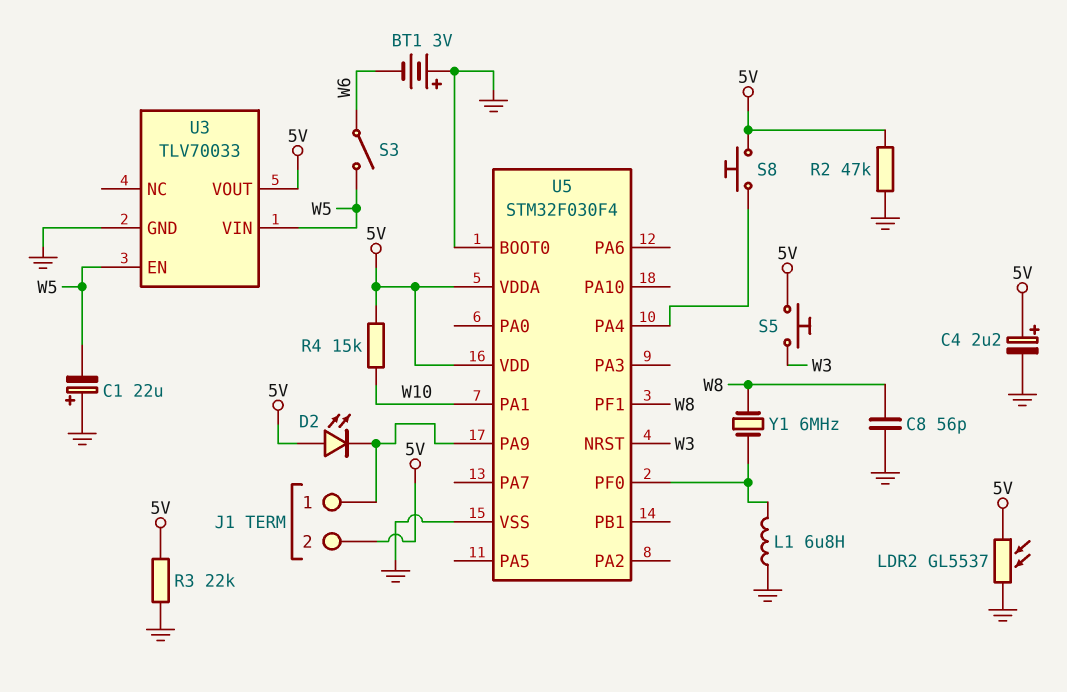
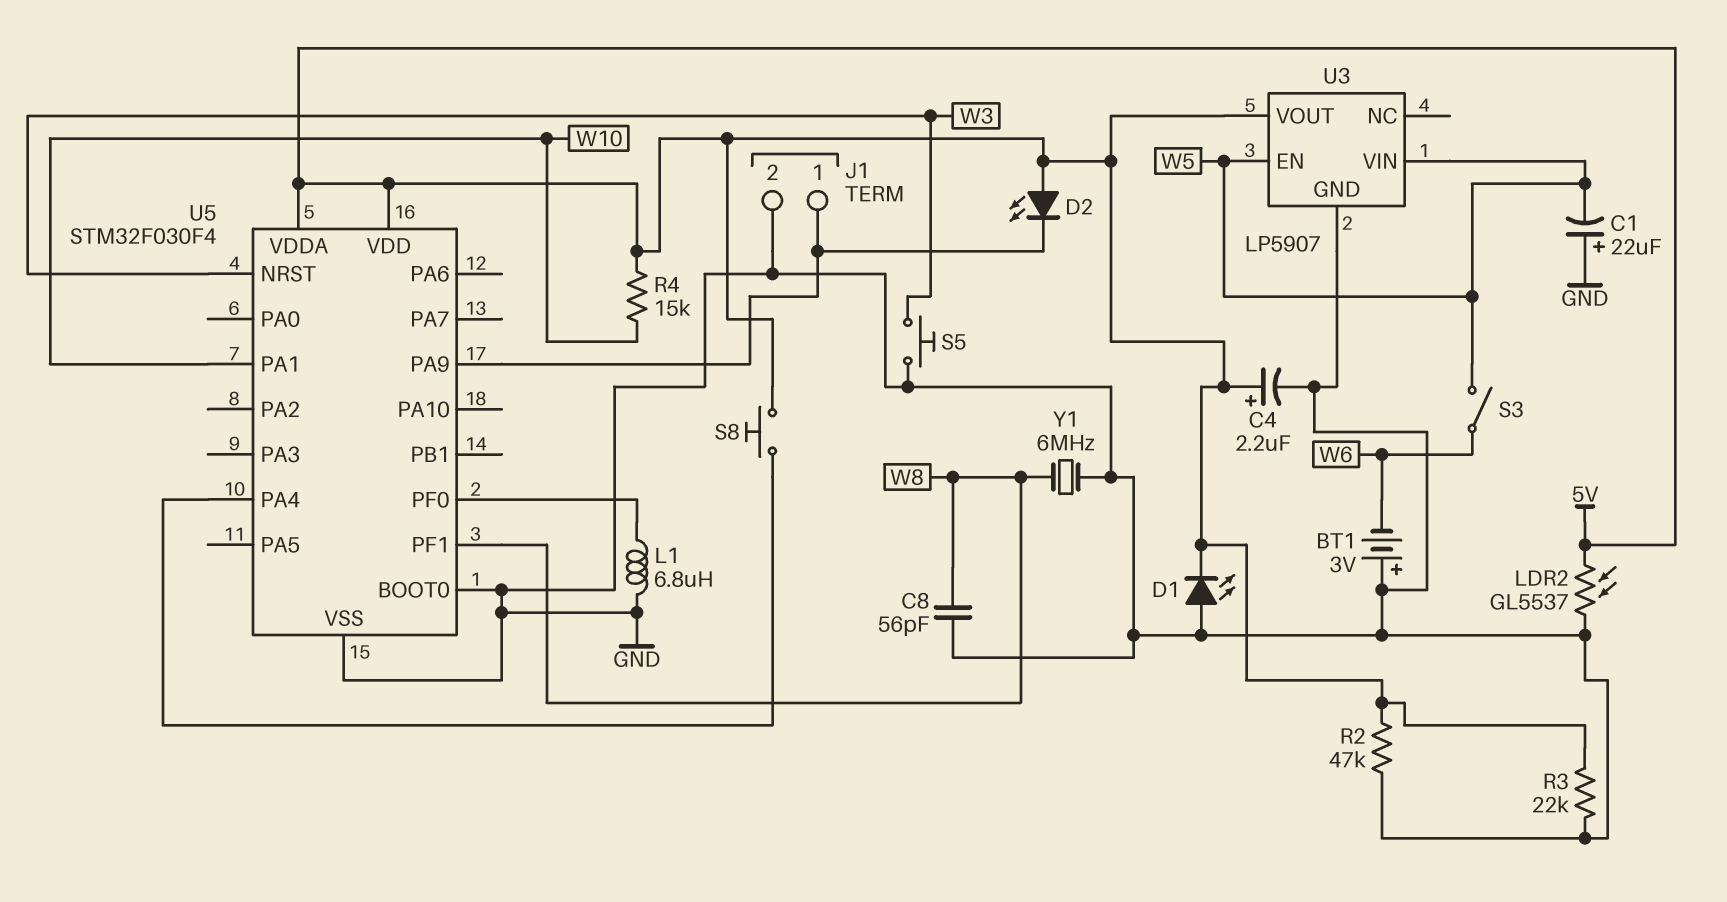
D1: none -> LED (A GND, K 5V)
J1 pin 2: 5V -> GND
S5: button (5V, W3) -> button (GND, W3)
U3: TLV70033 -> LP5907
Y1: 6MHz (U5/PF0, W8) -> 6MHz (GND, W8)

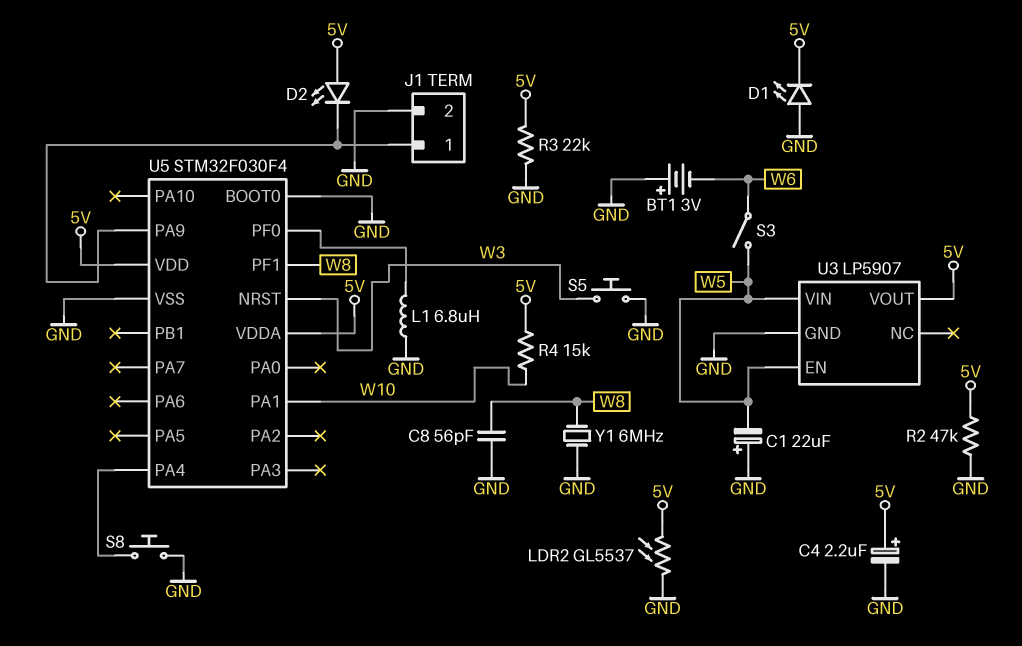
S8: button (5V, U5/PA4) -> button (GND, U5/PA4)

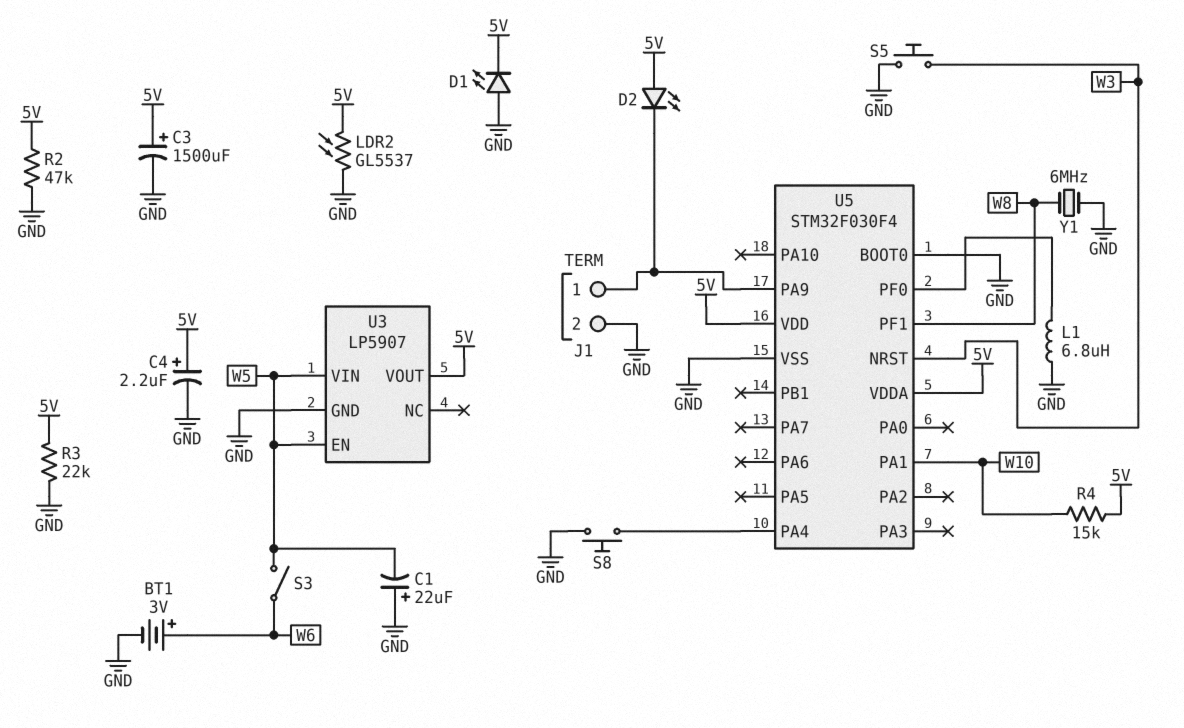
BT1: 3V (plus GND, minus W6) -> 3V (plus W6, minus GND)
C3: none -> 1500uF (plus 5V, minus GND)
C8: 56pF (GND, W8) -> none

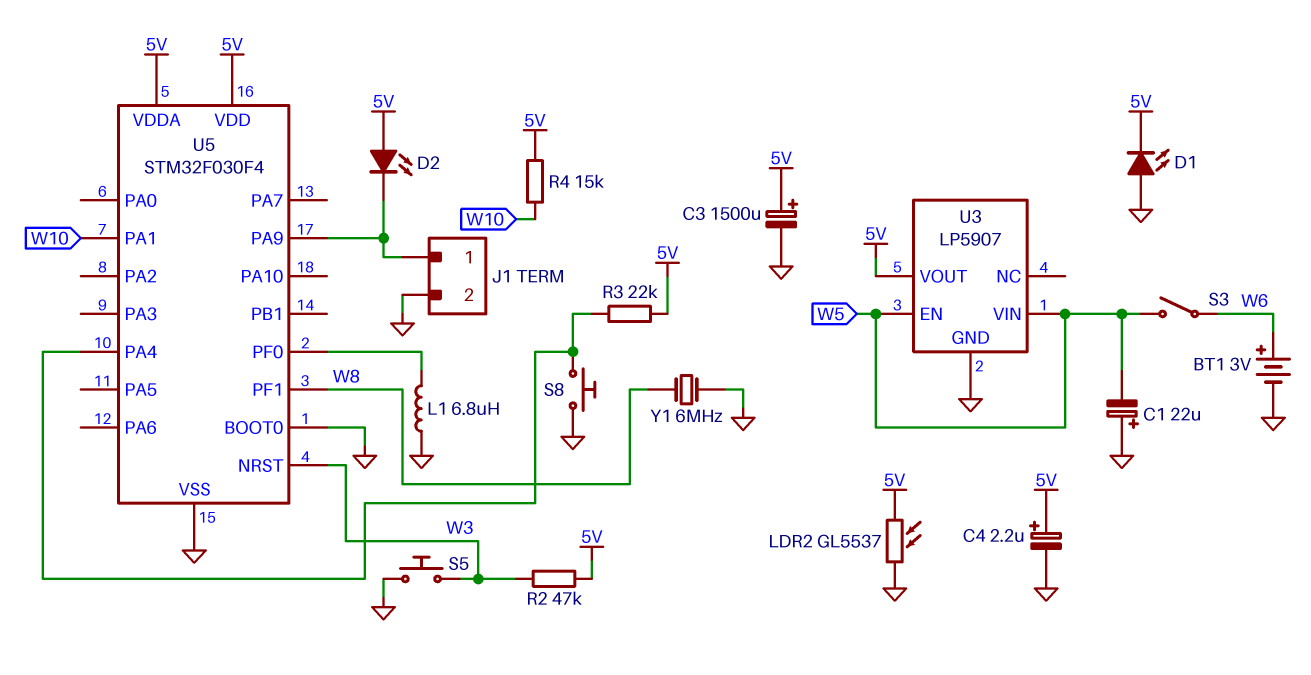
R2: 47k (5V, GND) -> 47k (5V, W3)
R3: 22k (5V, GND) -> 22k (5V, U5/PA4)

